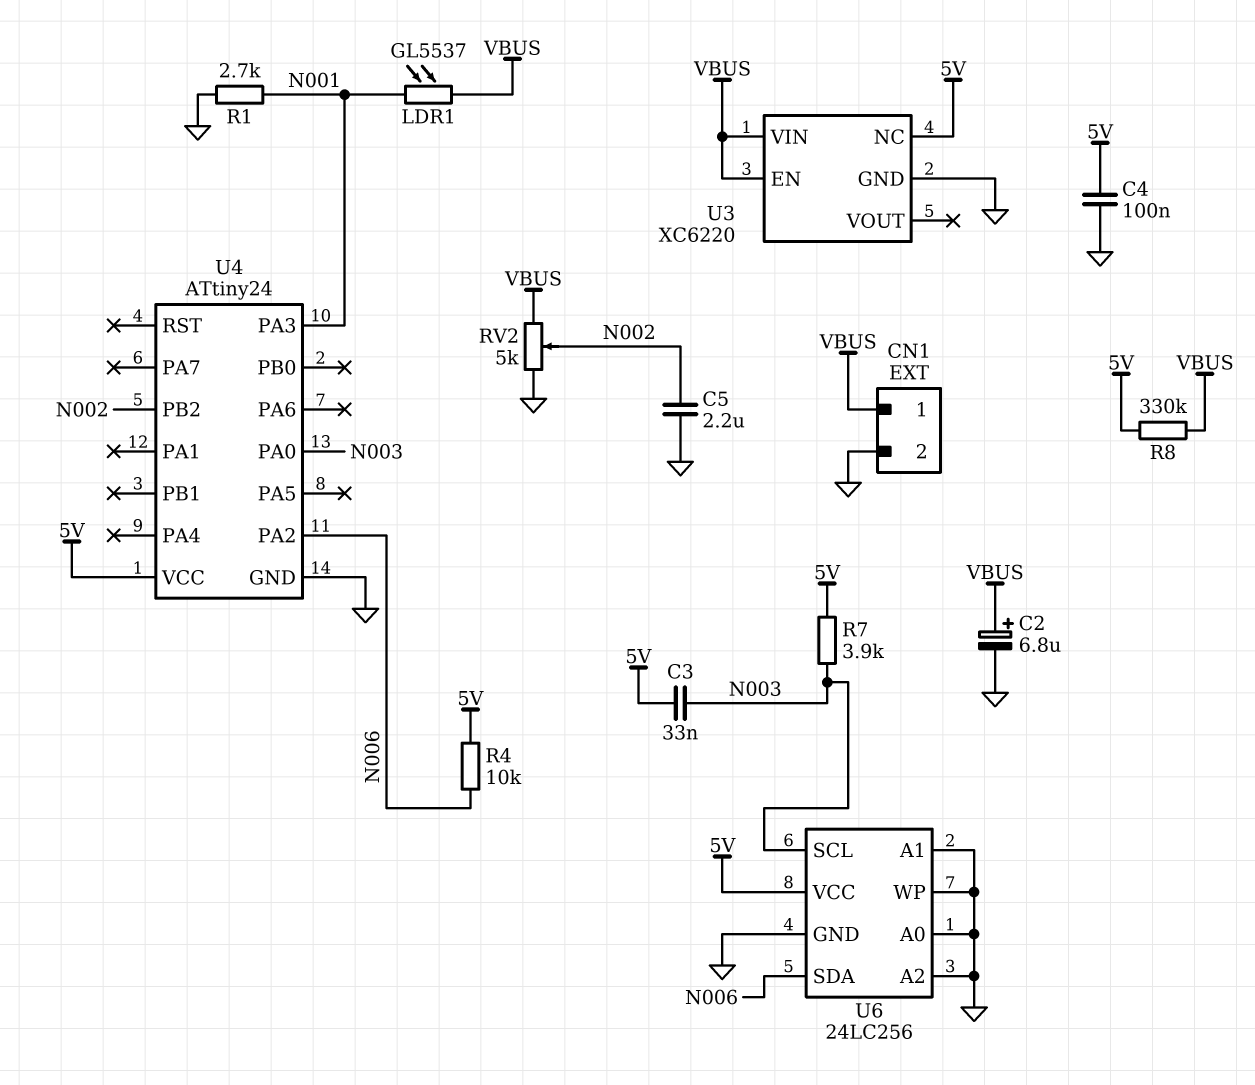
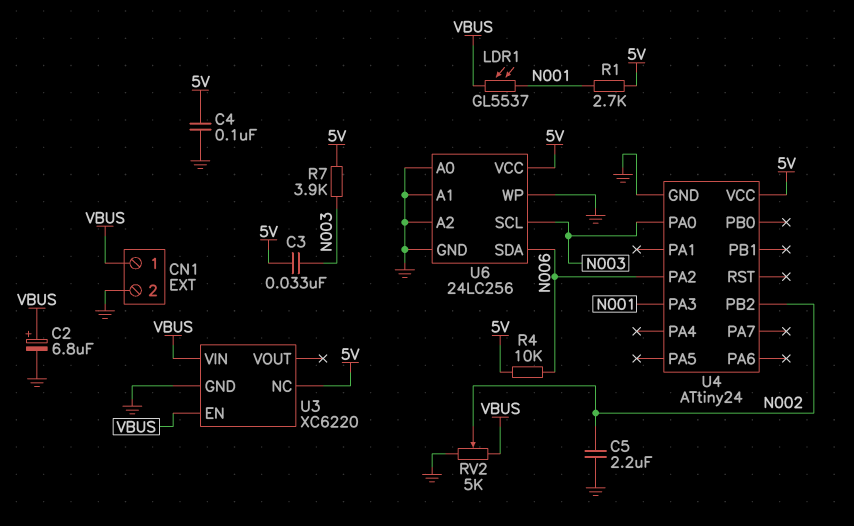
R1: 2.7k (GND, N001) -> 2.7k (5V, N001)
R8: 330k (5V, VBUS) -> none

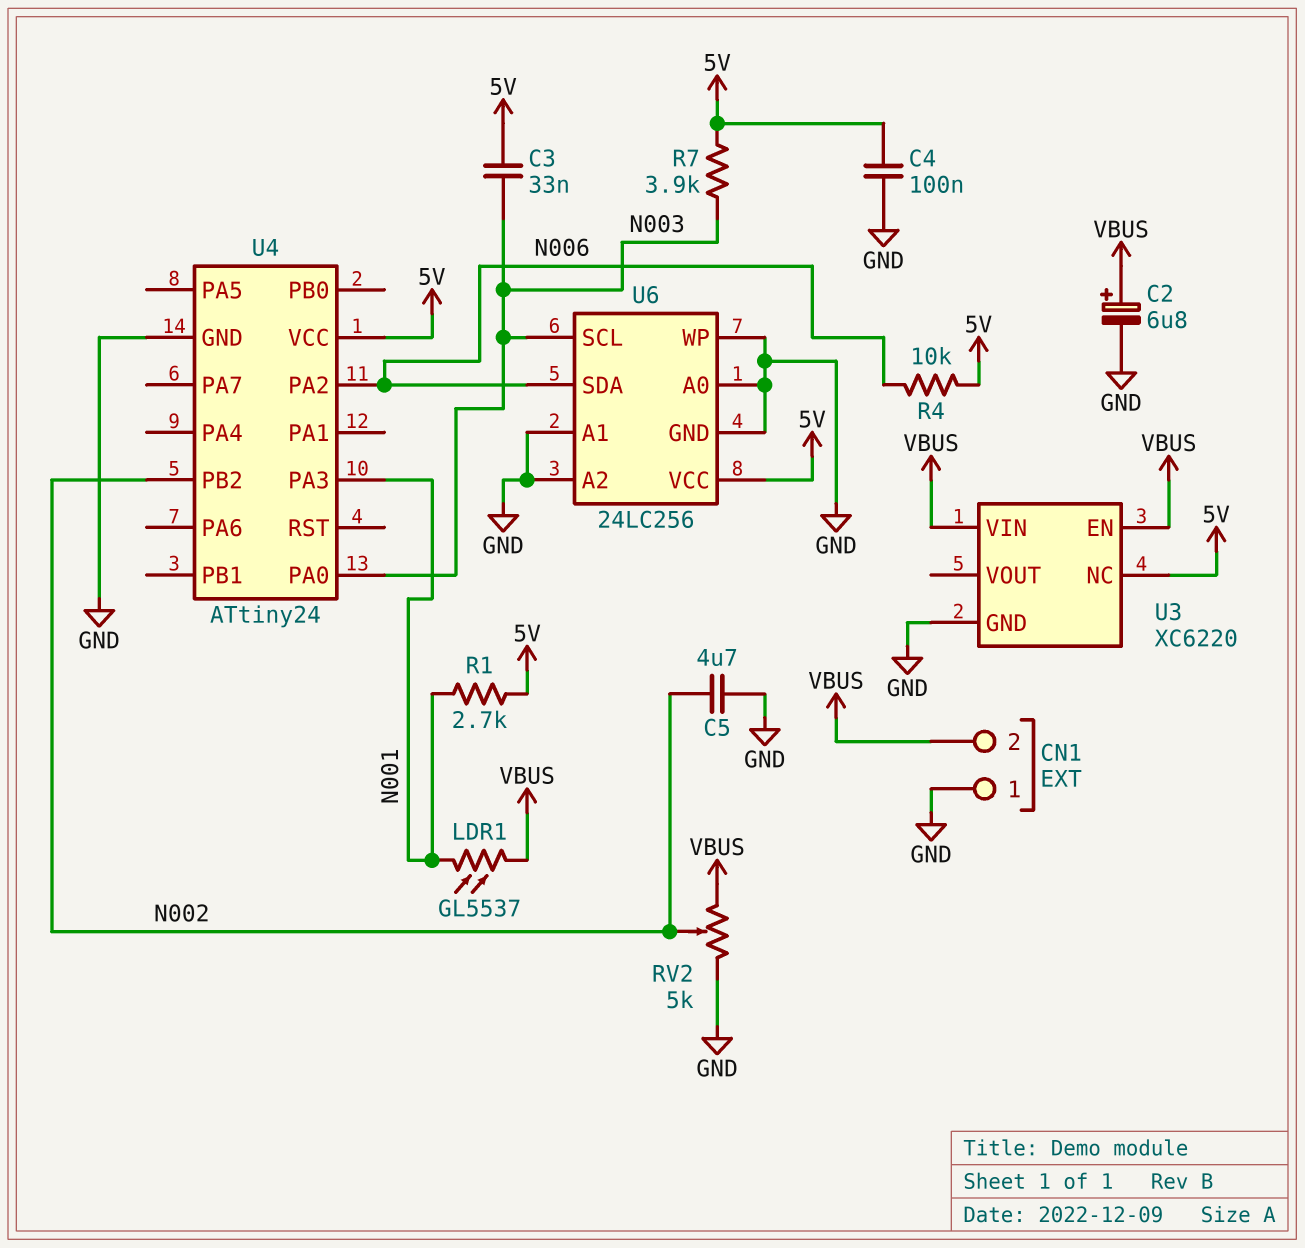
C5: 2.2uF (GND, N002) -> 4.7uF (GND, N002)
CN1 pin 1: VBUS -> GND
CN1 pin 2: GND -> VBUS

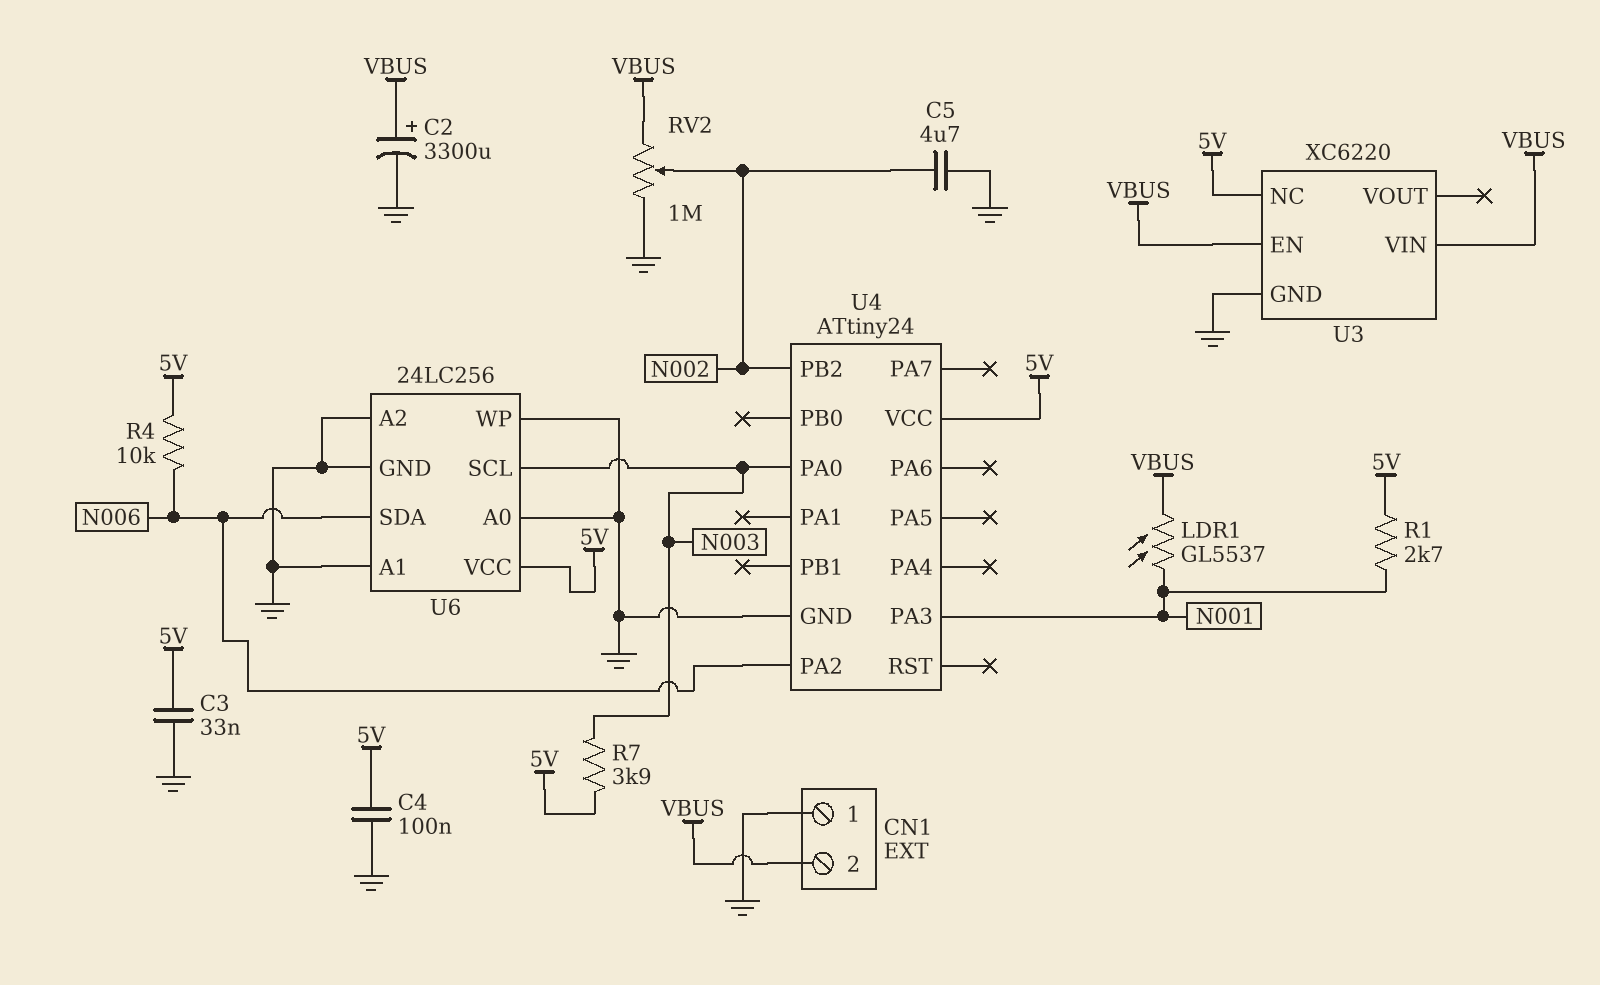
C2: 6.8uF (plus VBUS, minus GND) -> 3300uF (plus VBUS, minus GND)
C3: 33nF (5V, N003) -> 33nF (5V, GND)
RV2: 5k (GND, VBUS, wiper N002) -> 1M (GND, VBUS, wiper N002)

